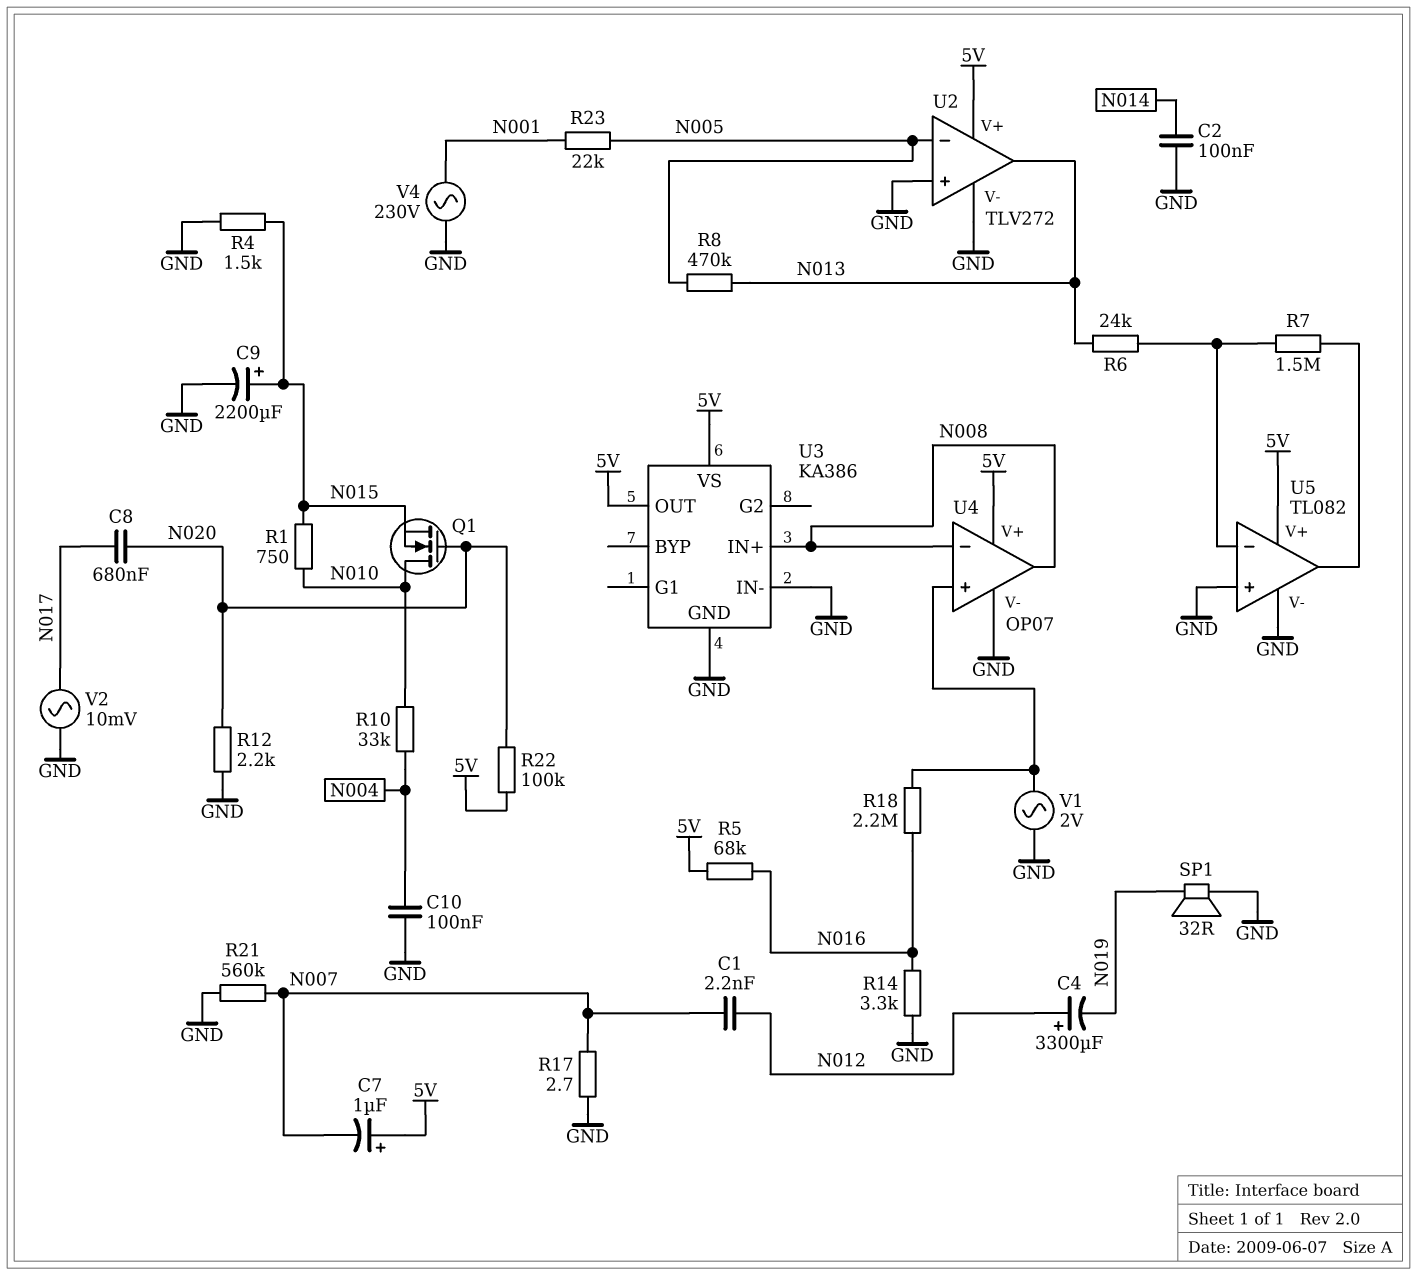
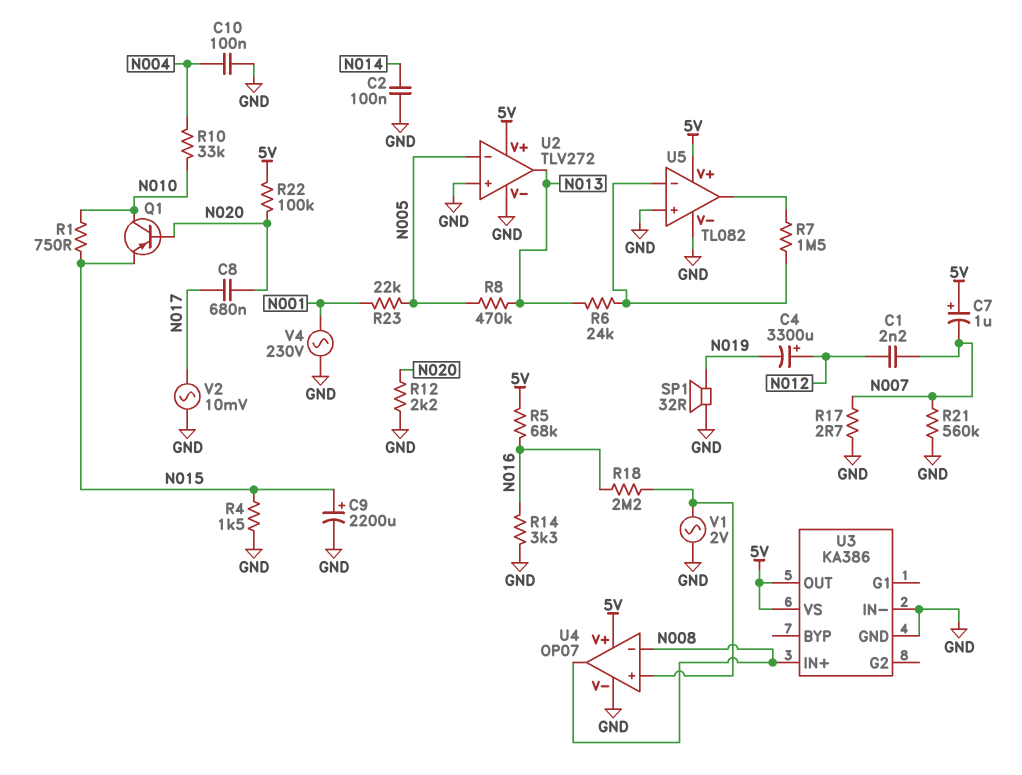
Q1: NMOS (G N020, D N010, S N015) -> PNP (B N020, C N010, E N015)

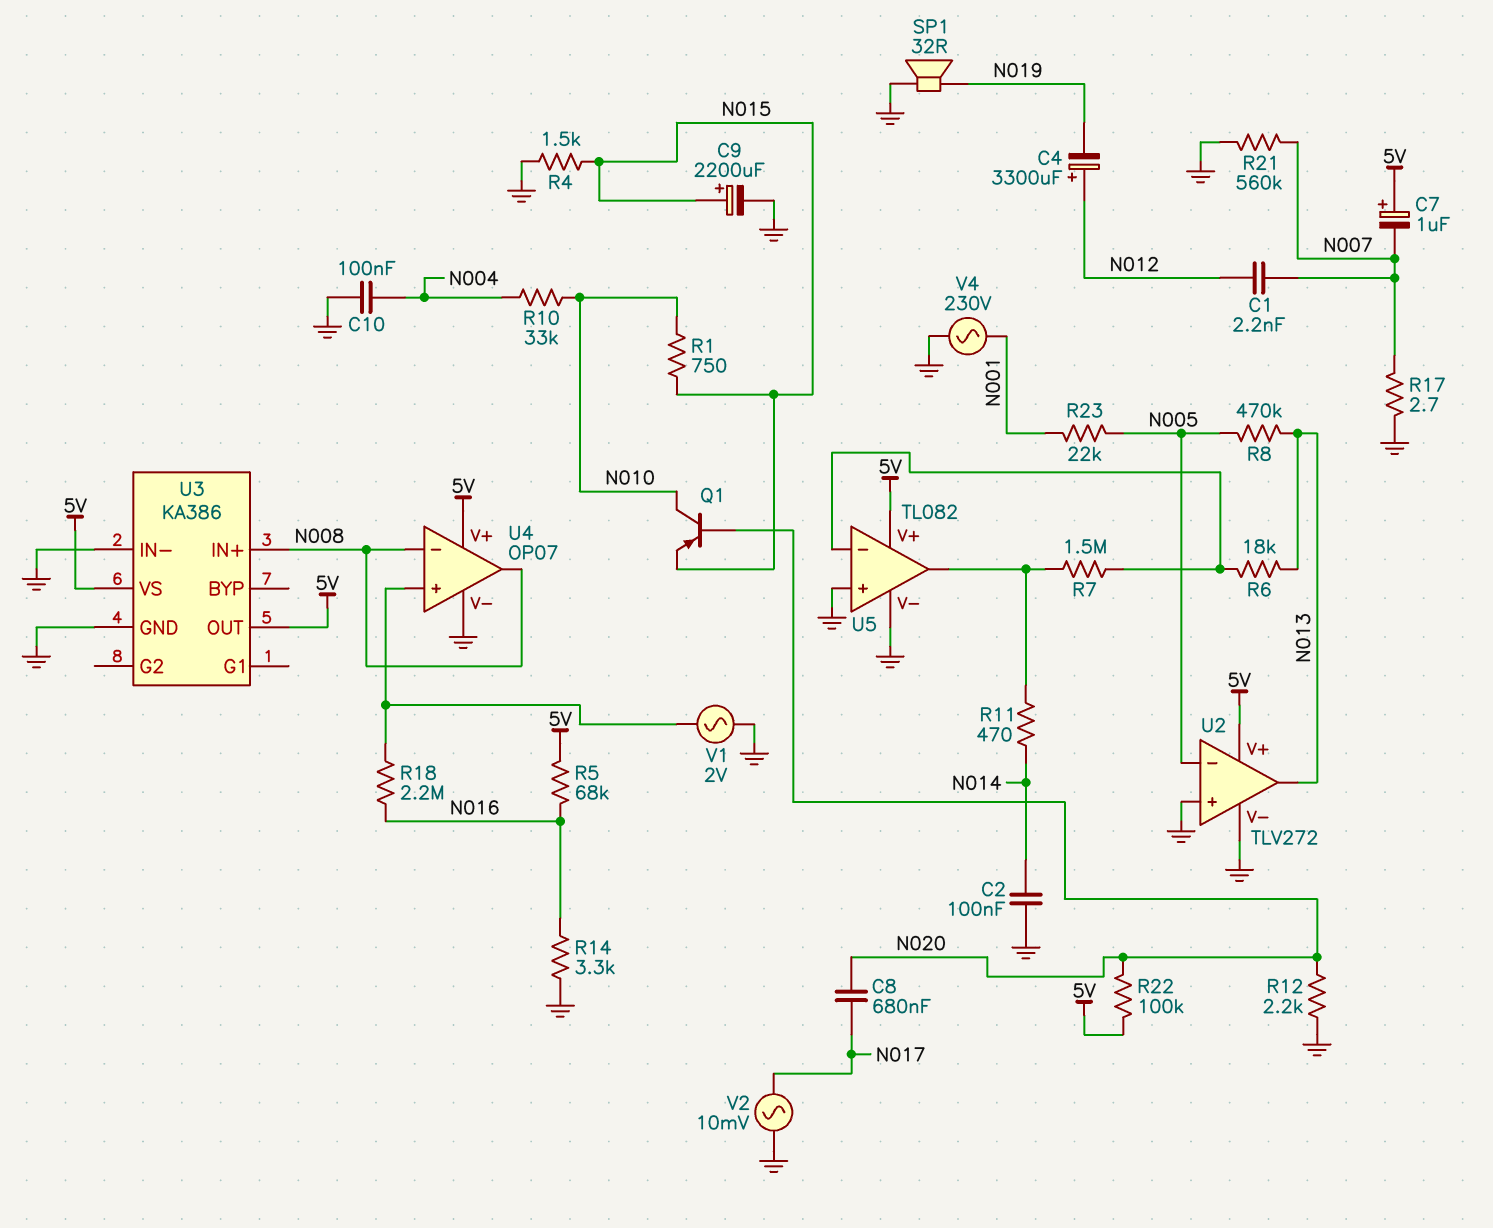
R6: 24k (N013, U5/in-) -> 18k (N013, U5/in-)
R11: none -> 470 (N014, U5/out)

